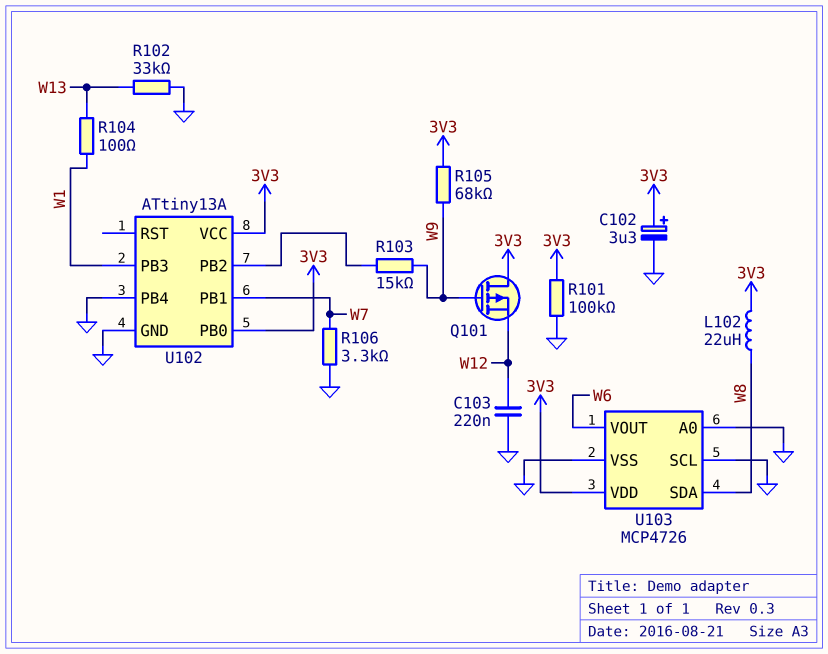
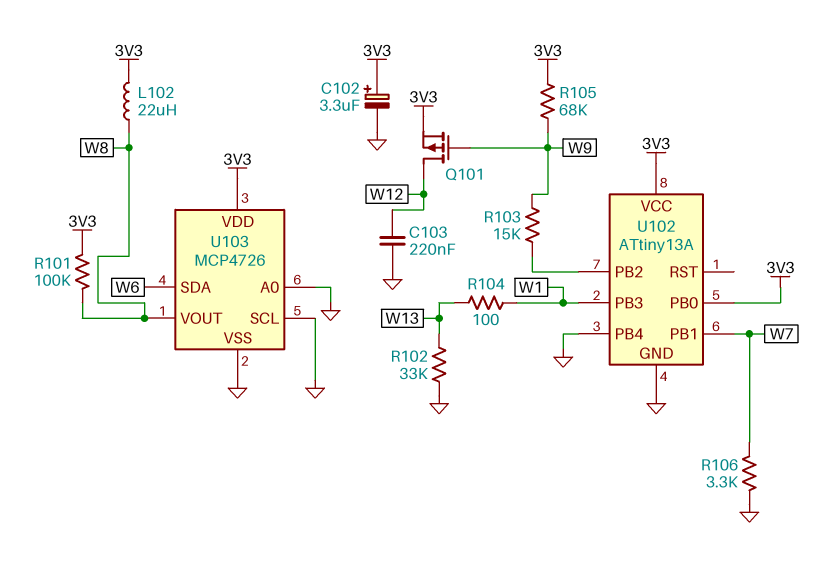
Q101: PMOS (G W9, D 3V3, S W12) -> PMOS (G W9, D W12, S 3V3)
R101: 100k (3V3, GND) -> 100k (3V3, W8)
U103 pin SDA: W8 -> W6
U103 pin VOUT: W6 -> W8

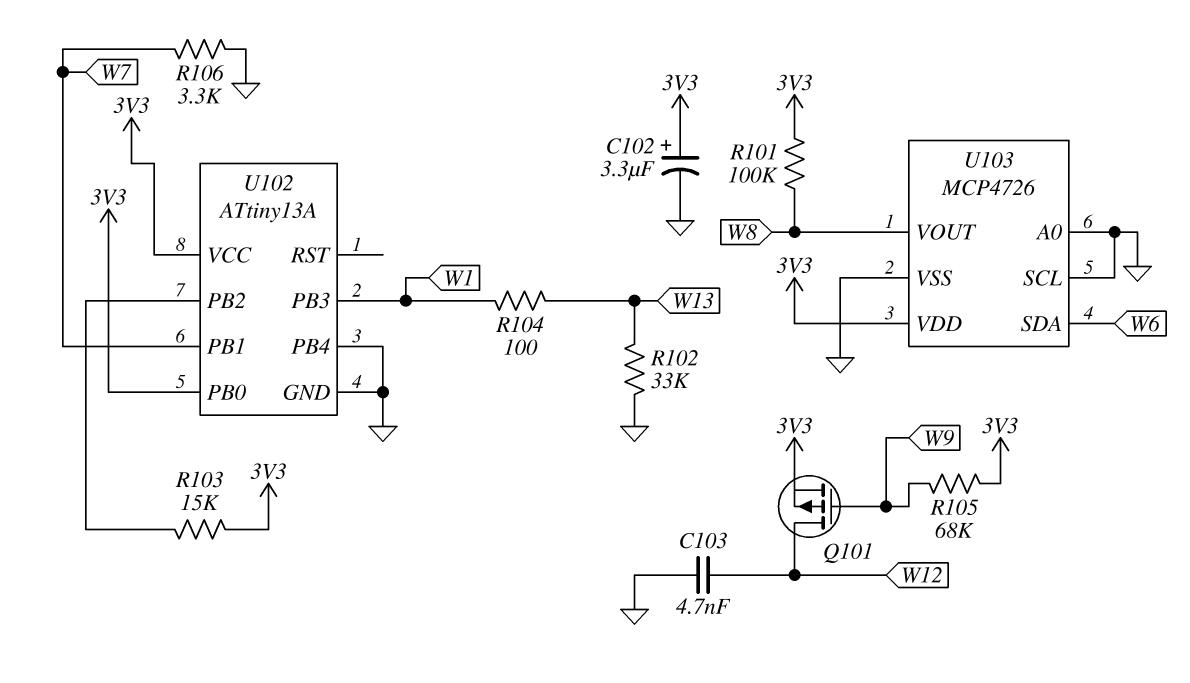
C103: 220nF (GND, W12) -> 4.7nF (GND, W12)
L102: 22uH (3V3, W8) -> none
R103: 15k (U102/PB2, W9) -> 15k (3V3, U102/PB2)

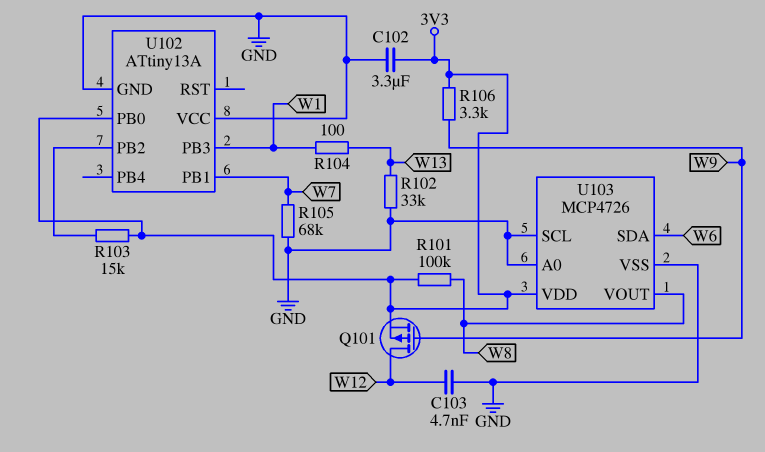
C102: 3.3uF (plus 3V3, minus GND) -> 3.3uF (3V3, GND)
R105: 68k (3V3, W9) -> 68k (GND, W7)
R106: 3.3k (GND, W7) -> 3.3k (3V3, W9)
U102 pin PB4: GND -> none
U102 pin VCC: 3V3 -> GND

